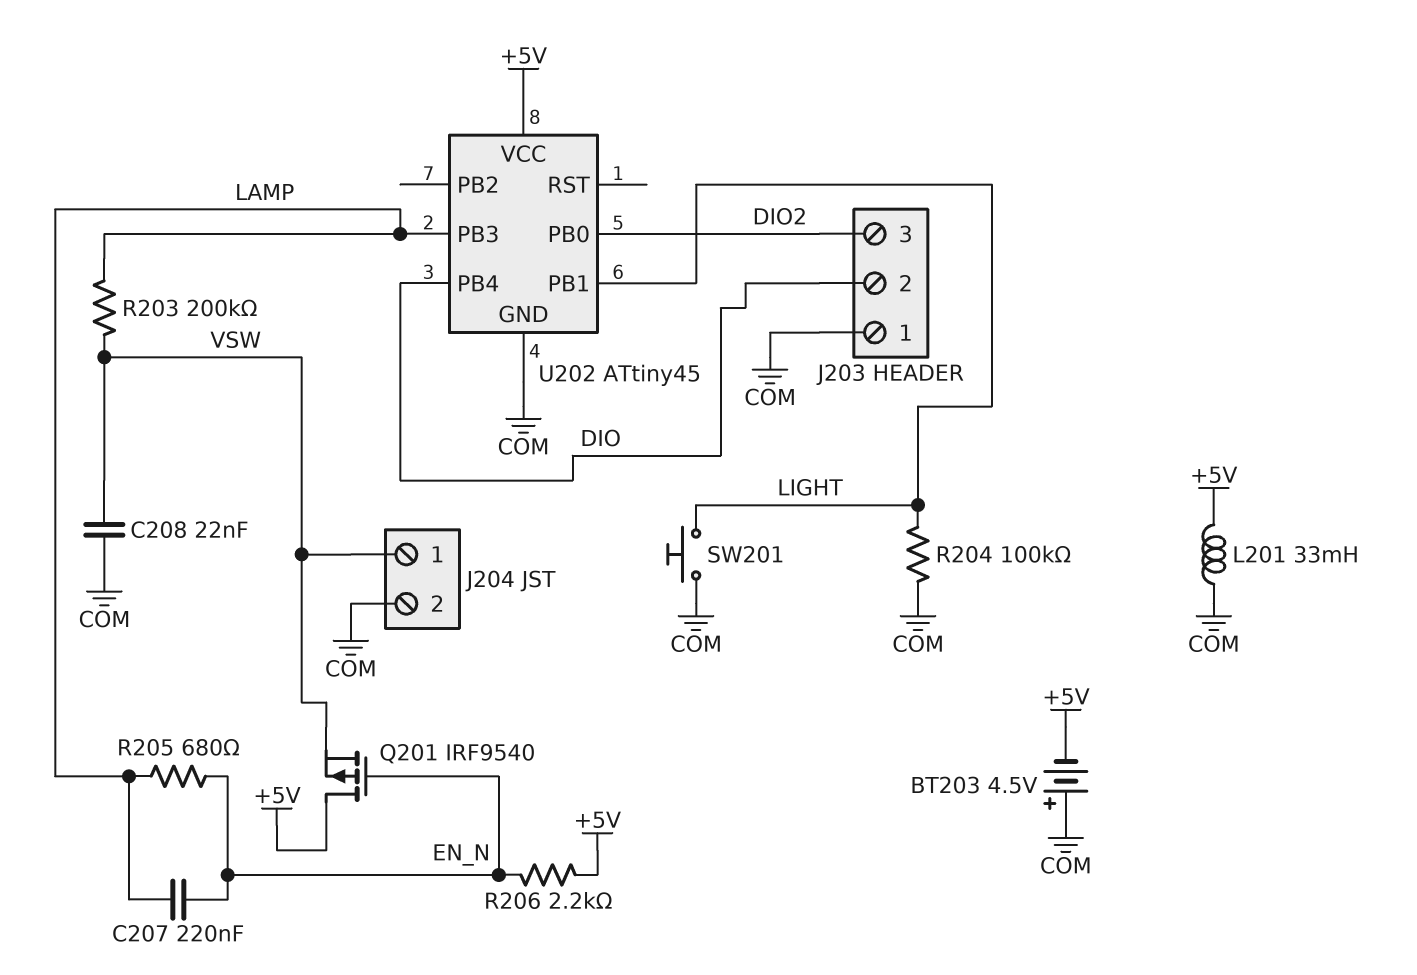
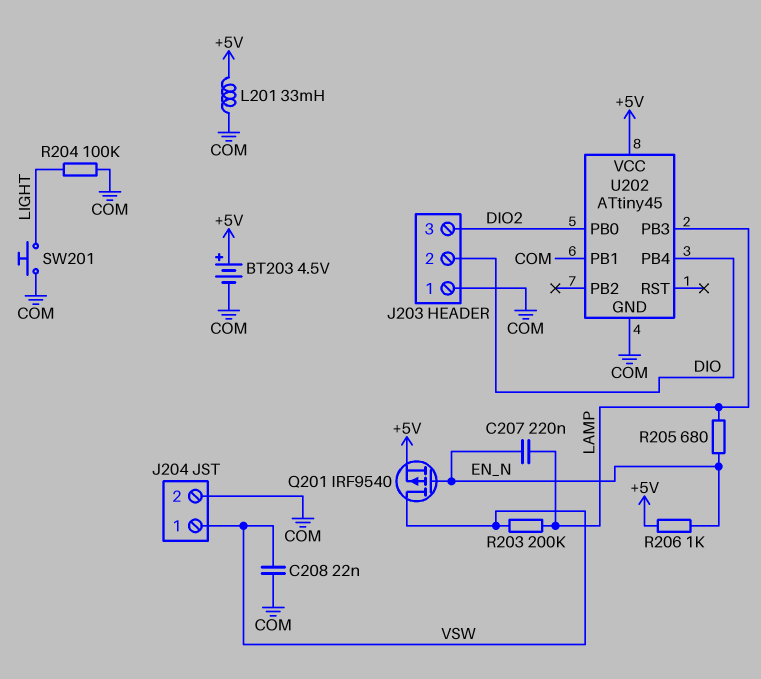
BT203: 4.5V (plus COM, minus +5V) -> 4.5V (plus +5V, minus COM)
Q201: PMOS IRF9540 (G EN_N, D +5V, S VSW) -> PMOS IRF9540 (G EN_N, D VSW, S +5V)
R206: 2.2k (+5V, EN_N) -> 1k (+5V, EN_N)
U202 pin PB1: LIGHT -> COM

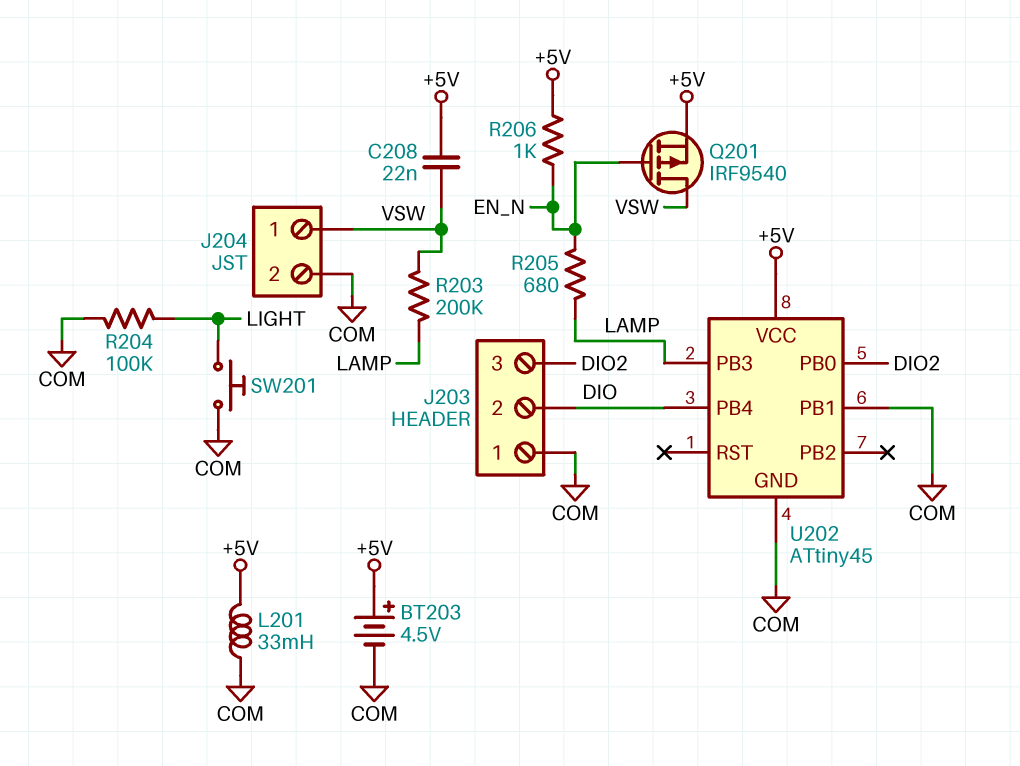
C207: 220nF (EN_N, LAMP) -> none
C208: 22nF (COM, VSW) -> 22nF (+5V, VSW)

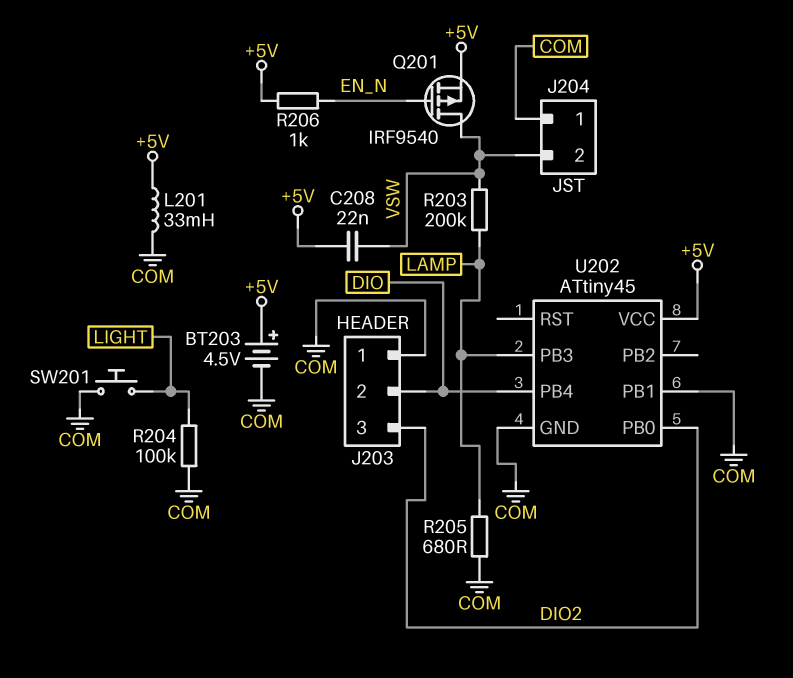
J204 pin 1: VSW -> COM
J204 pin 2: COM -> VSW
R205: 680 (EN_N, LAMP) -> 680 (COM, LAMP)

